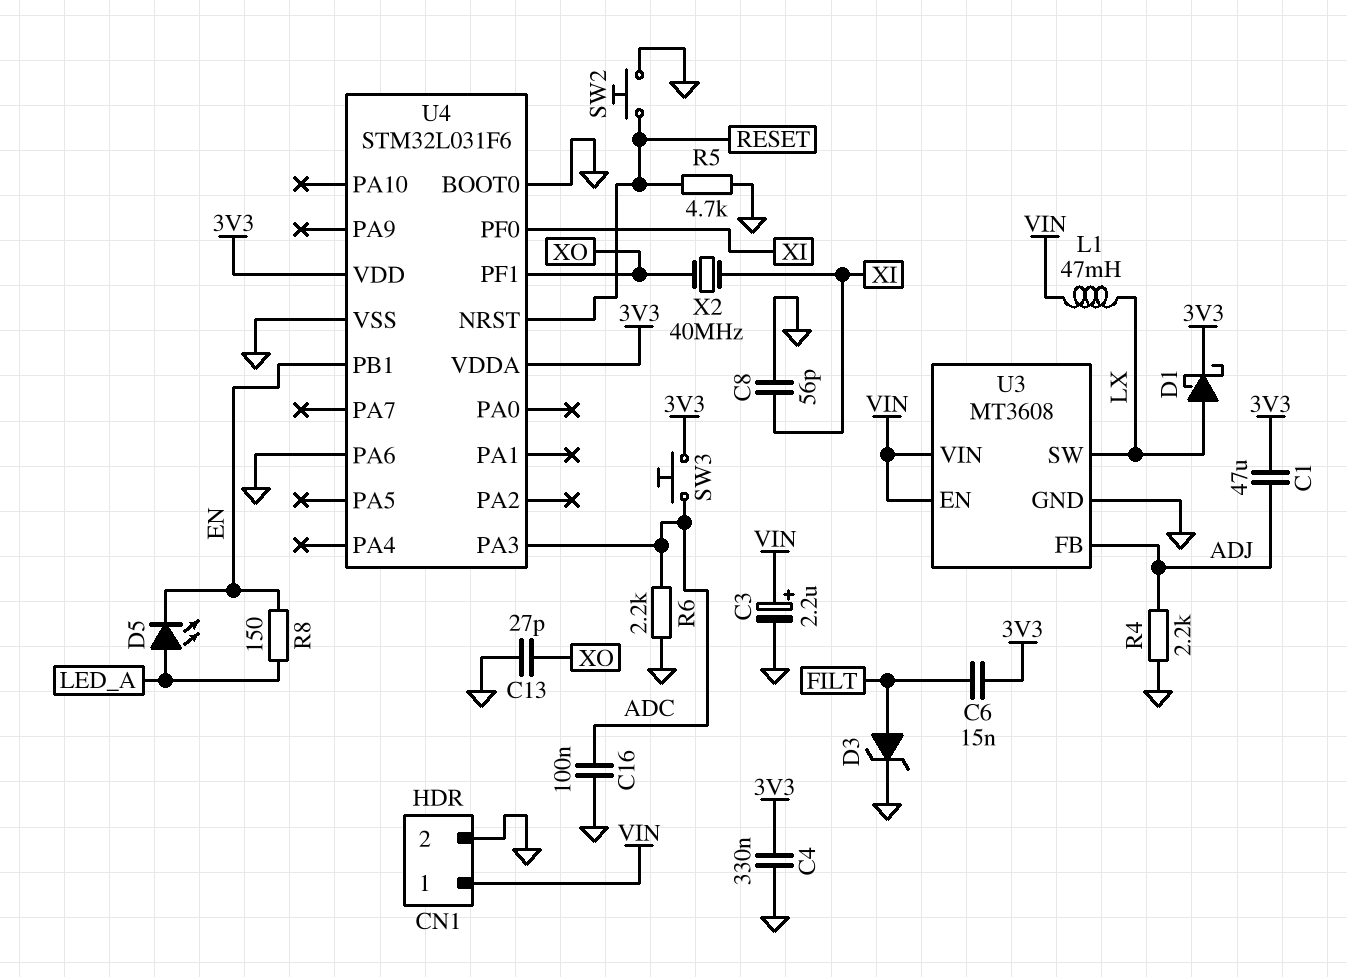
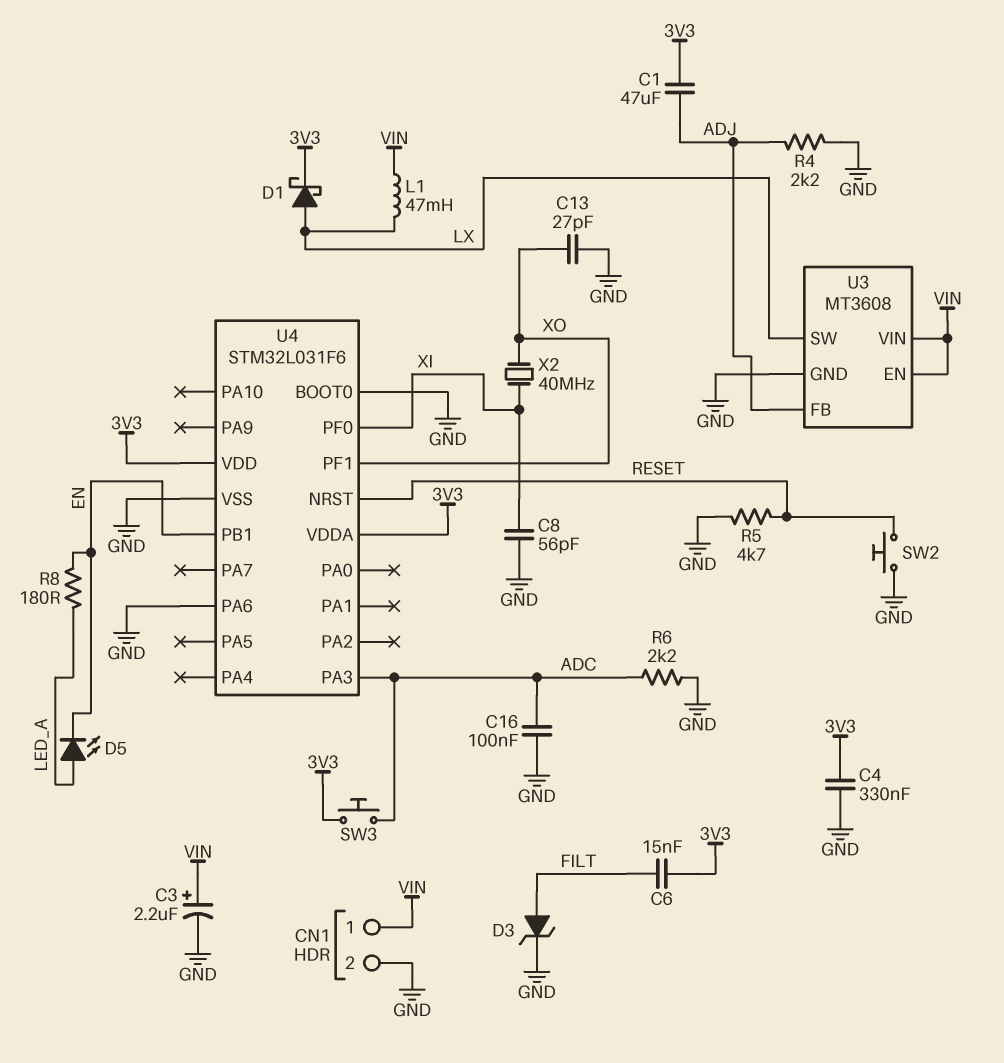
R8: 150 (EN, LED_A) -> 180 (EN, LED_A)

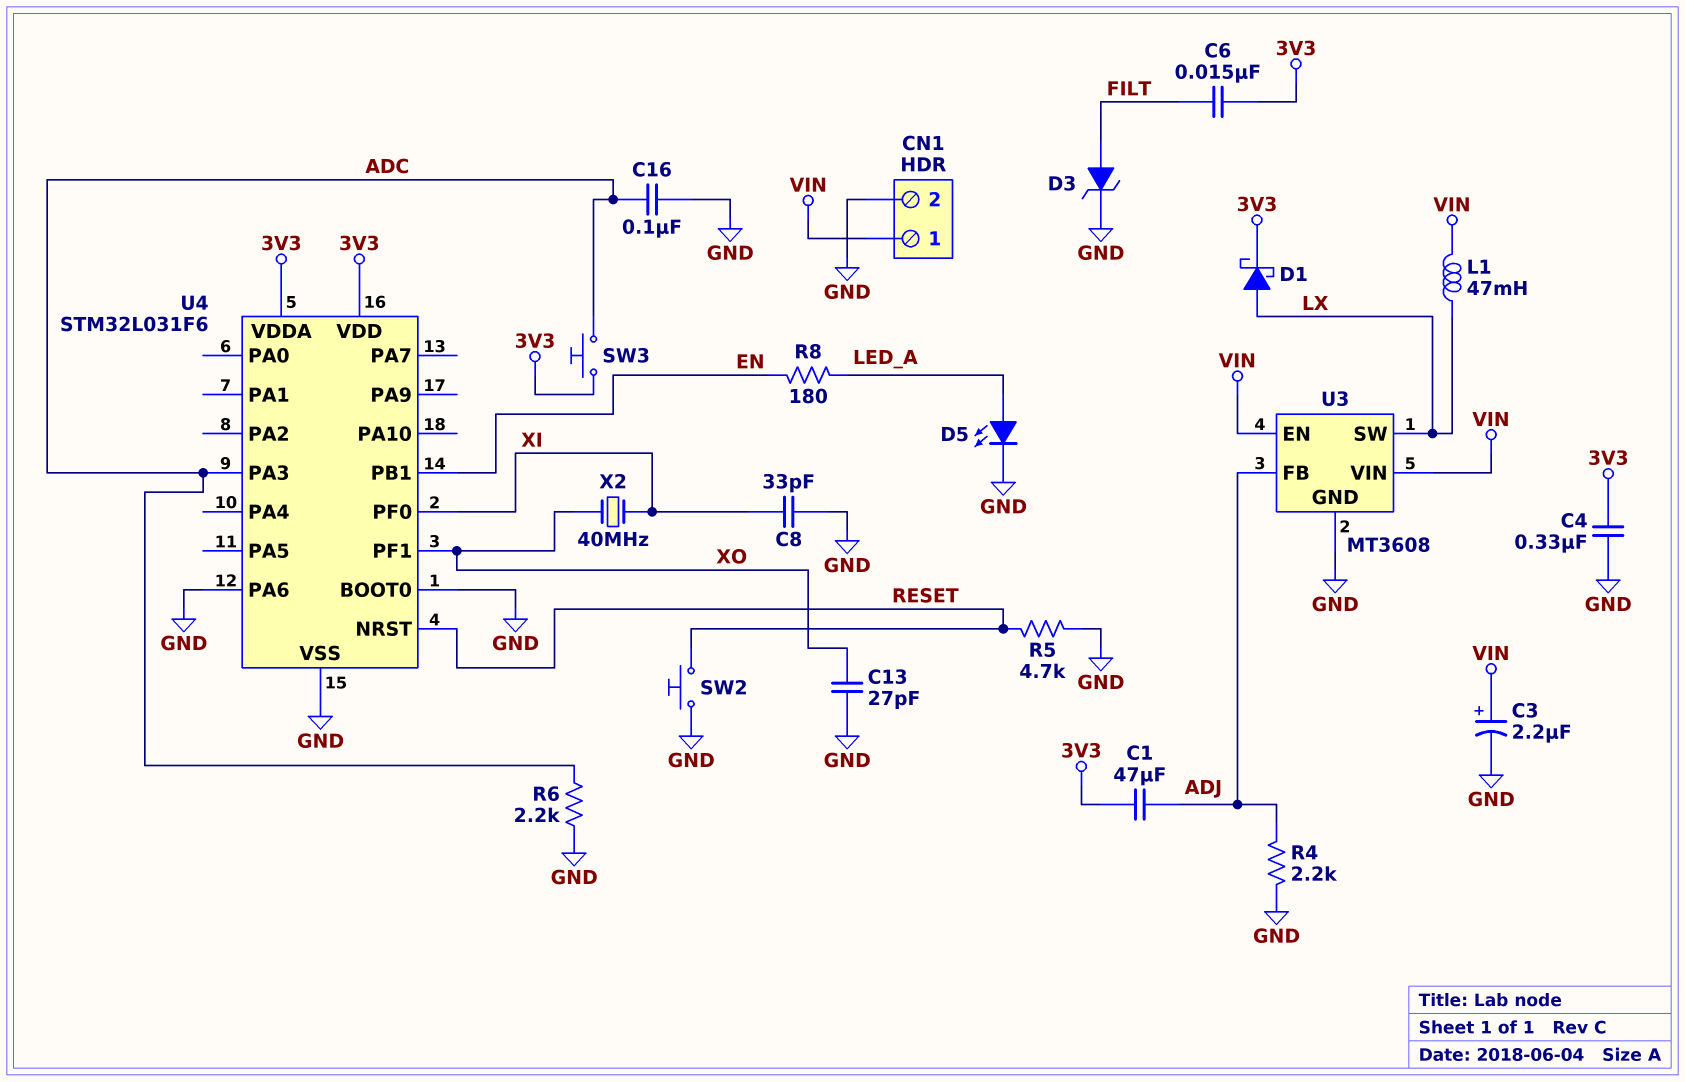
C8: 56pF (GND, XI) -> 33pF (GND, XI)
D5: LED (A LED_A, K EN) -> LED (A LED_A, K GND)

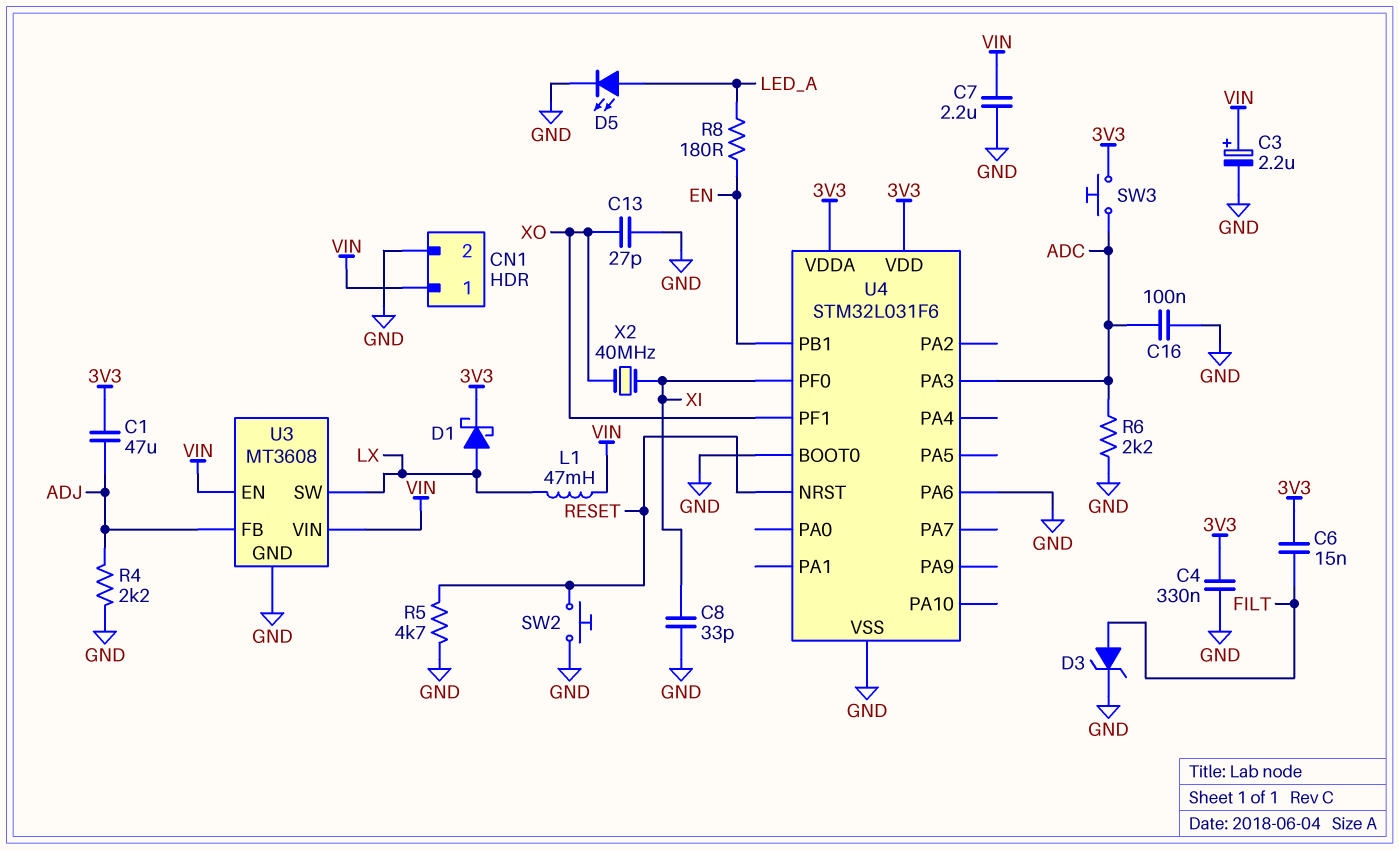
C7: none -> 2.2uF (GND, VIN)

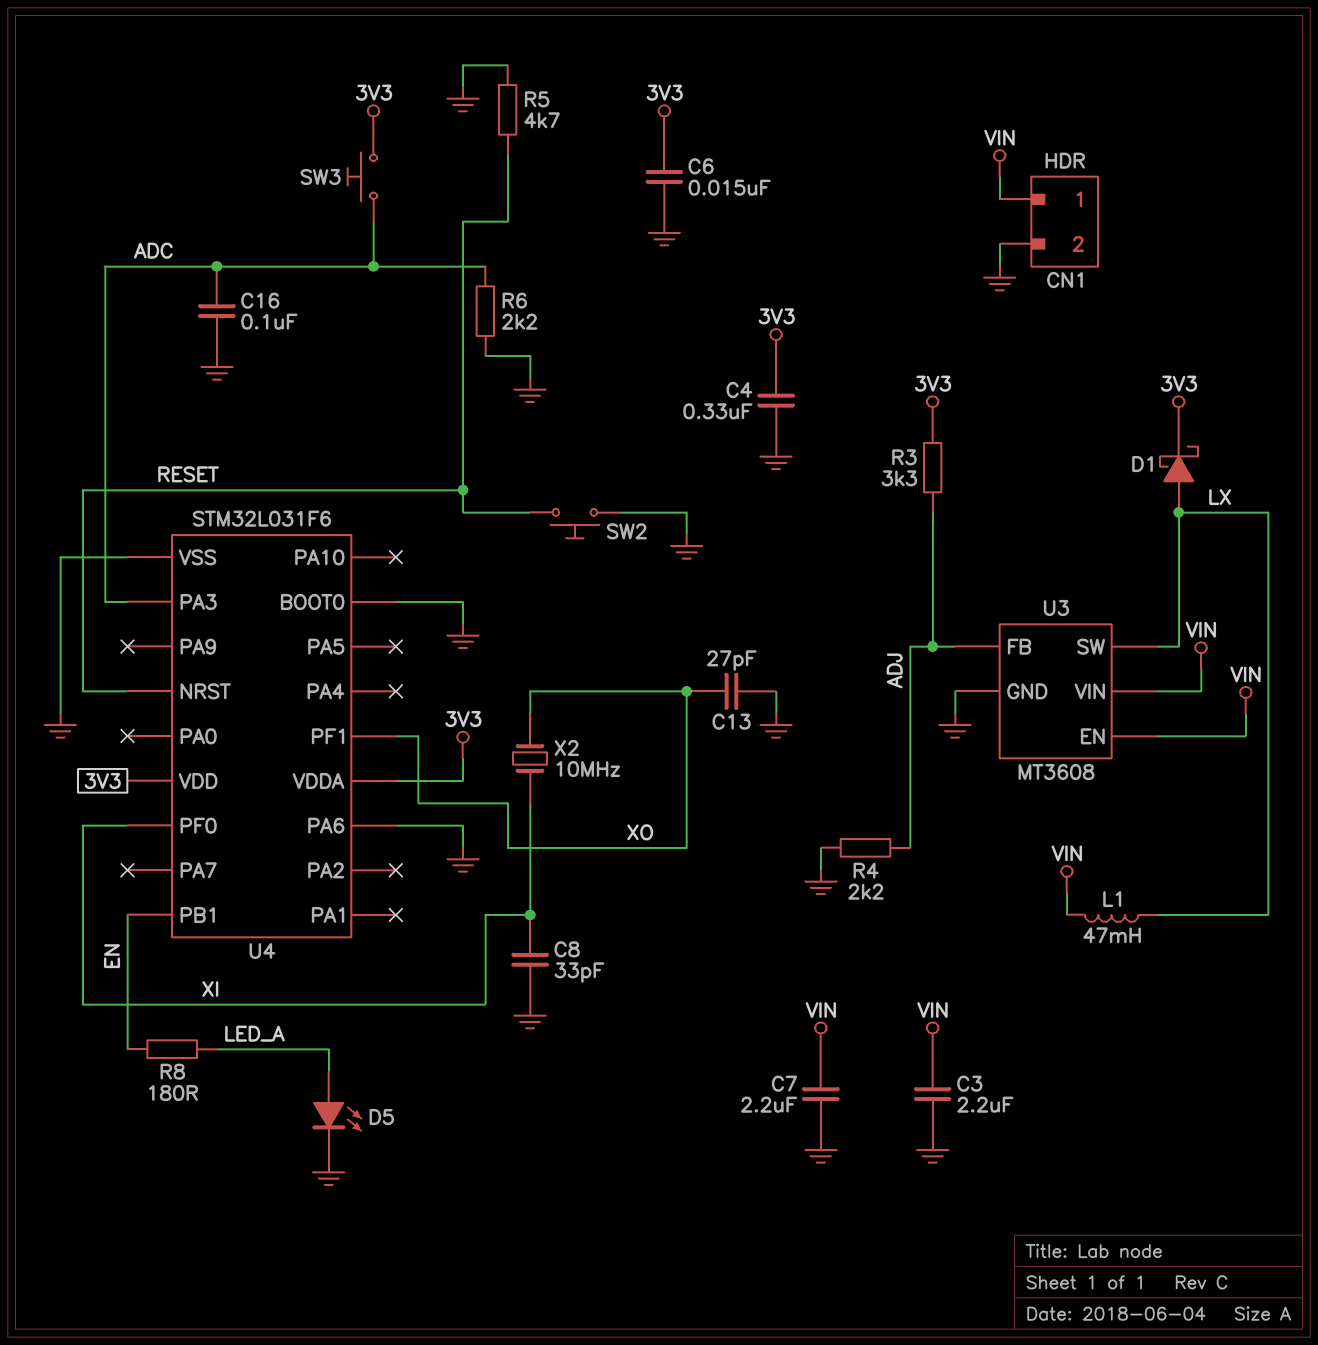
C1: 47uF (3V3, ADJ) -> none
C3: 2.2uF (plus VIN, minus GND) -> 2.2uF (GND, VIN)
C6: 15nF (3V3, FILT) -> 15nF (3V3, GND)
D3: zener (A FILT, K GND) -> none
R3: none -> 3.3k (3V3, ADJ)
X2: 40MHz (XI, XO) -> 10MHz (XI, XO)

